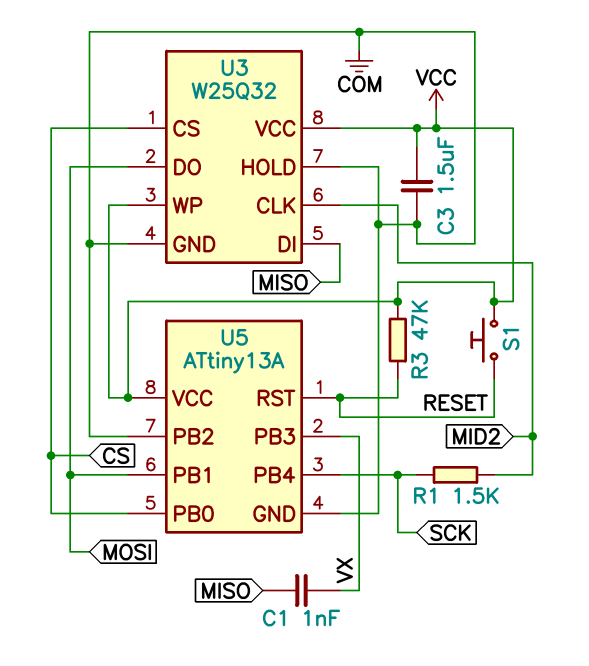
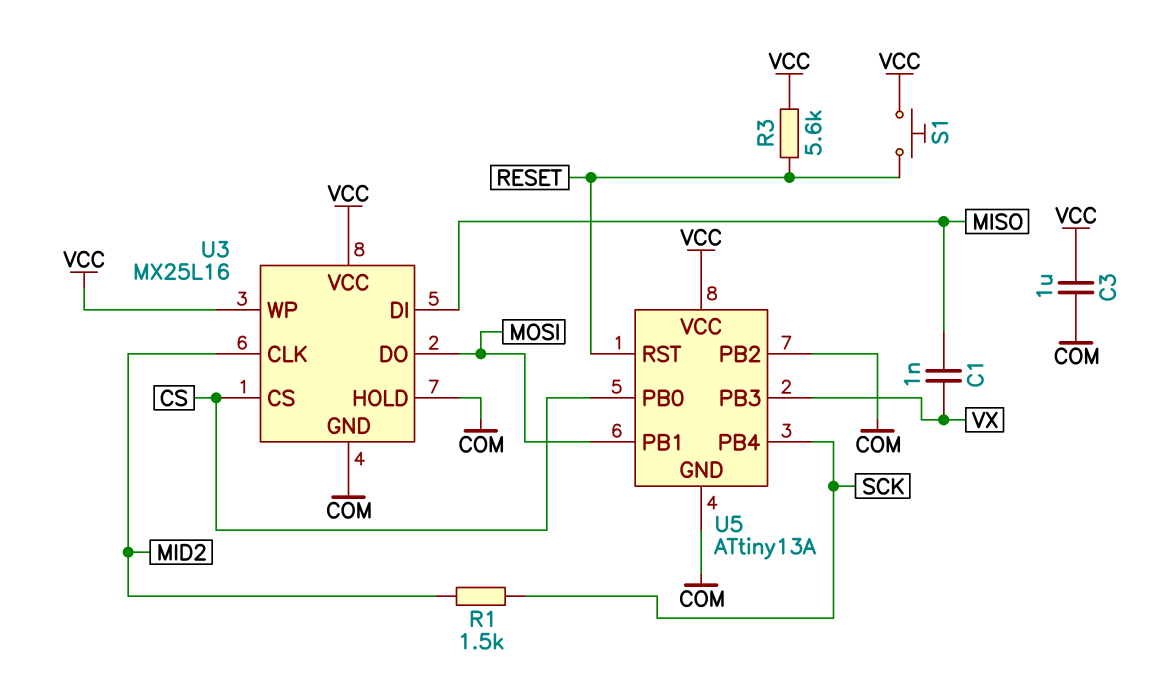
C3: 1.5uF (COM, VCC) -> 1uF (COM, VCC)
R3: 47k (RESET, VCC) -> 5.6k (RESET, VCC)
U3: W25Q32 -> MX25L16

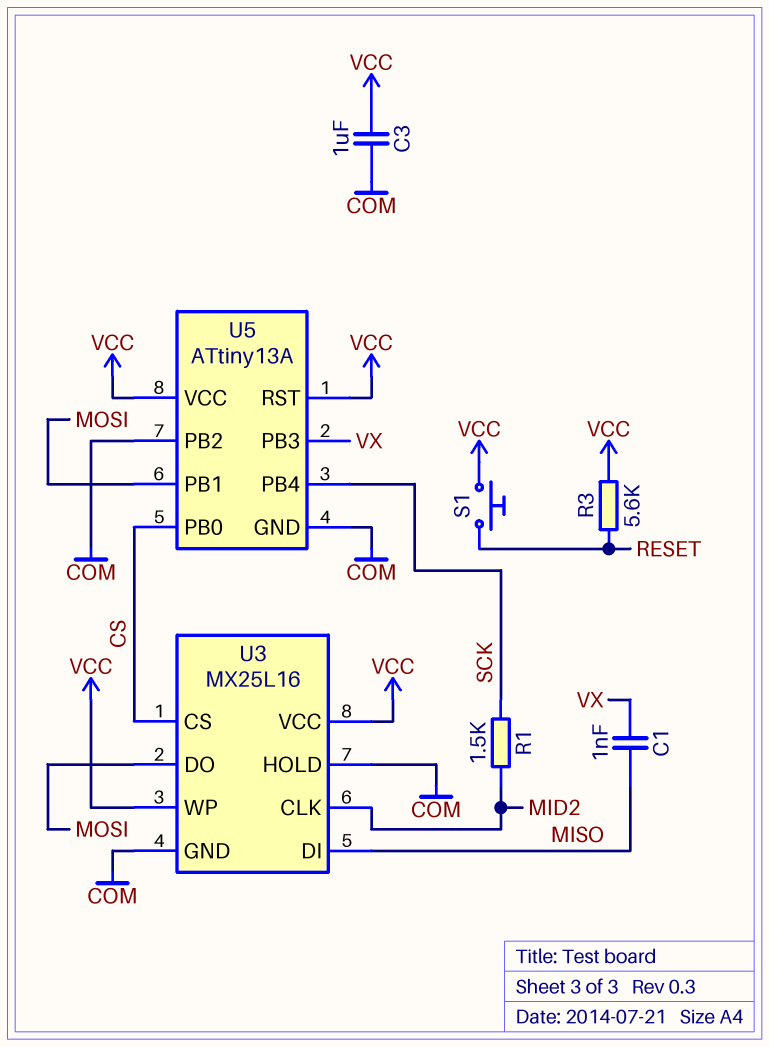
U5 pin RST: RESET -> VCC

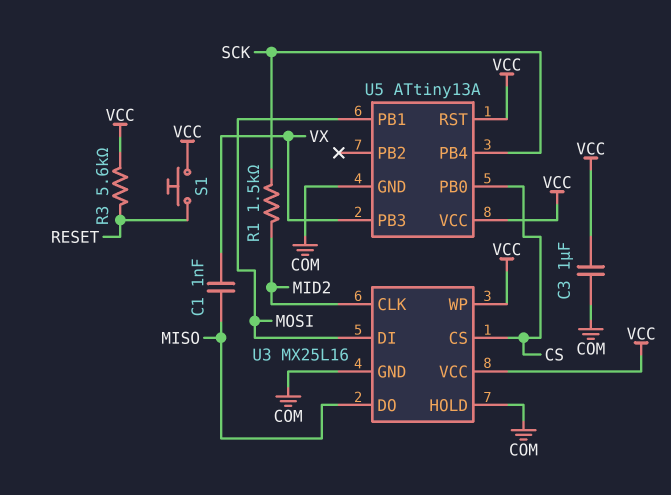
U3 pin DI: MISO -> MOSI
U3 pin DO: MOSI -> MISO
U5 pin PB2: COM -> none

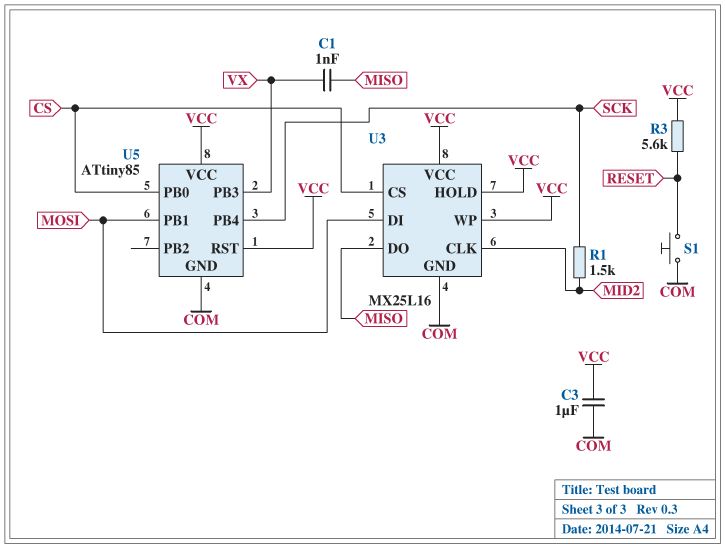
S1: button (RESET, VCC) -> button (COM, RESET)
U3 pin HOLD: COM -> VCC
U5: ATtiny13A -> ATtiny85

